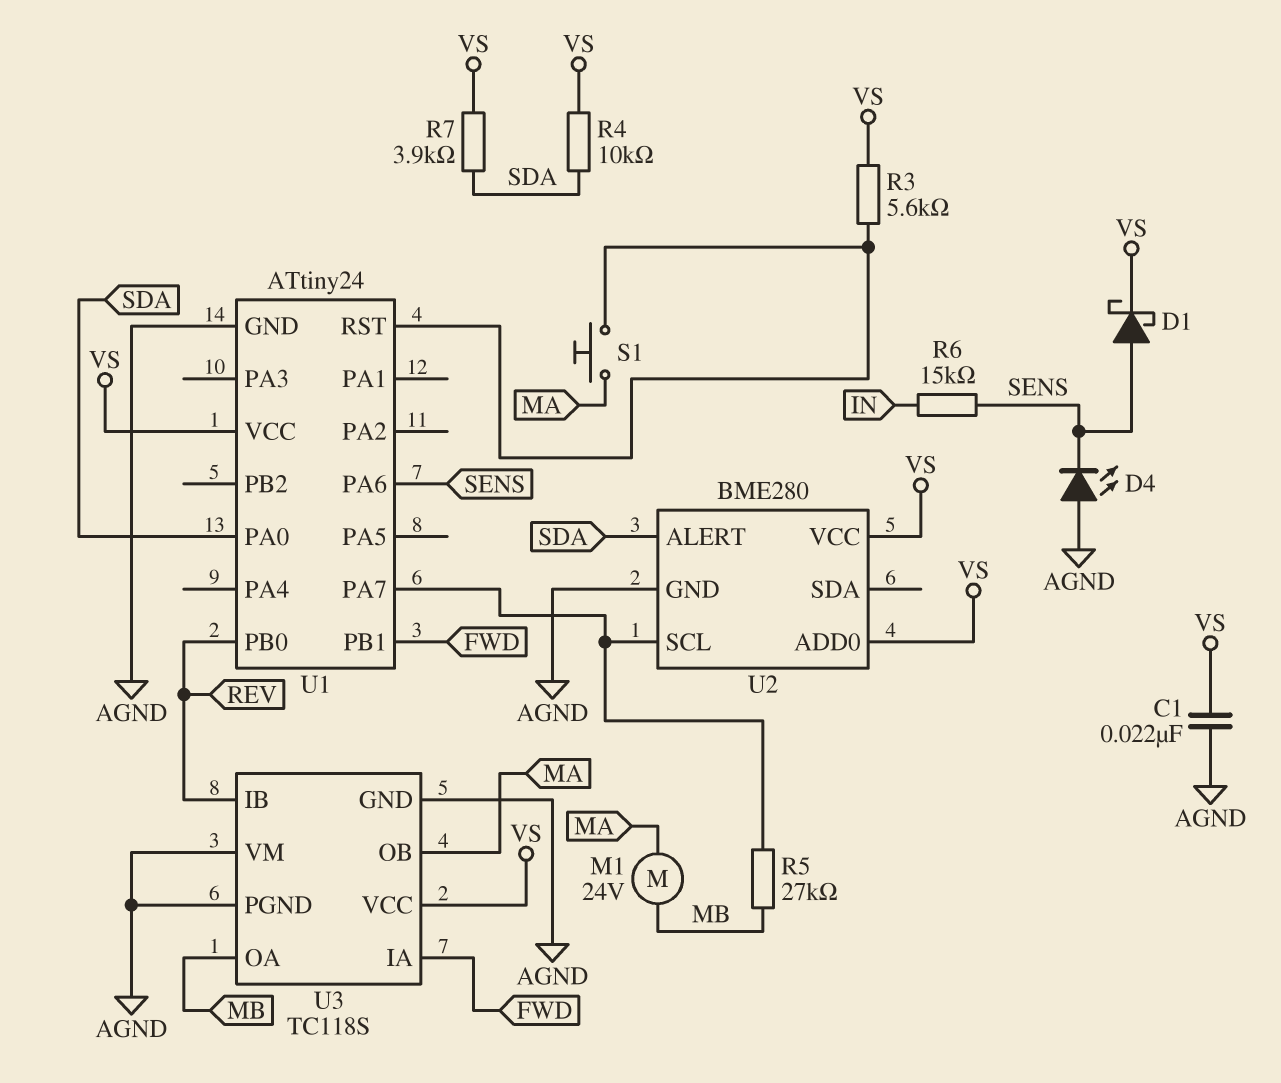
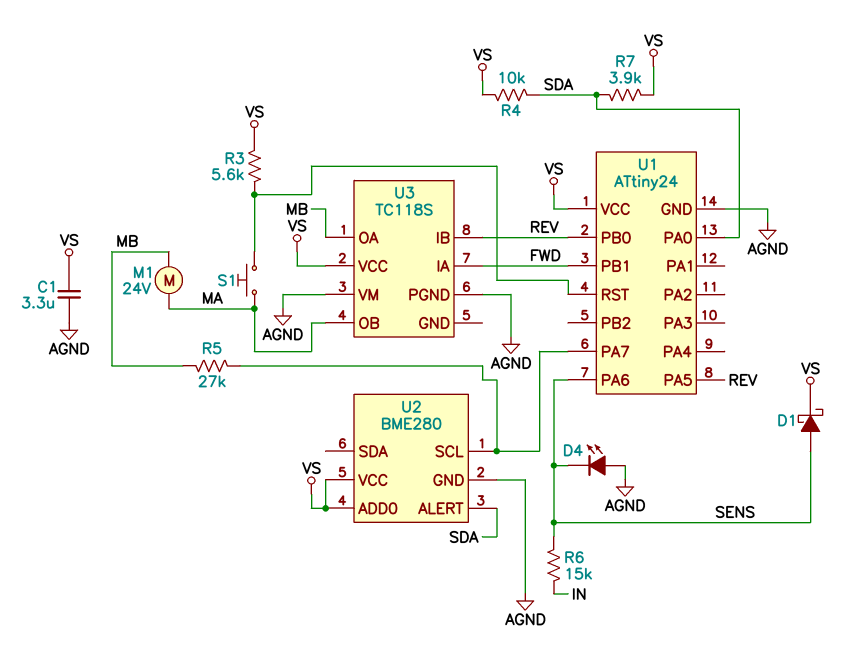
C1: 22nF (AGND, VS) -> 3.3uF (AGND, VS)
U1 pin PA5: none -> REV
U3 pin GND: AGND -> none

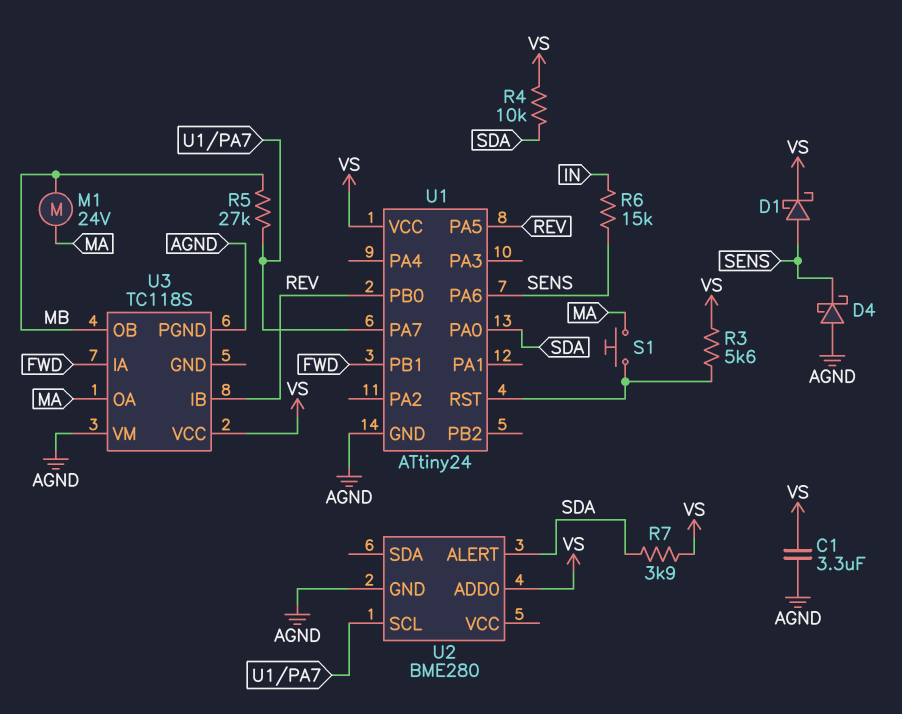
D4: LED (A AGND, K SENS) -> schottky (A AGND, K SENS)
U2 pin VCC: VS -> none
U3 pin OA: MB -> MA
U3 pin OB: MA -> MB

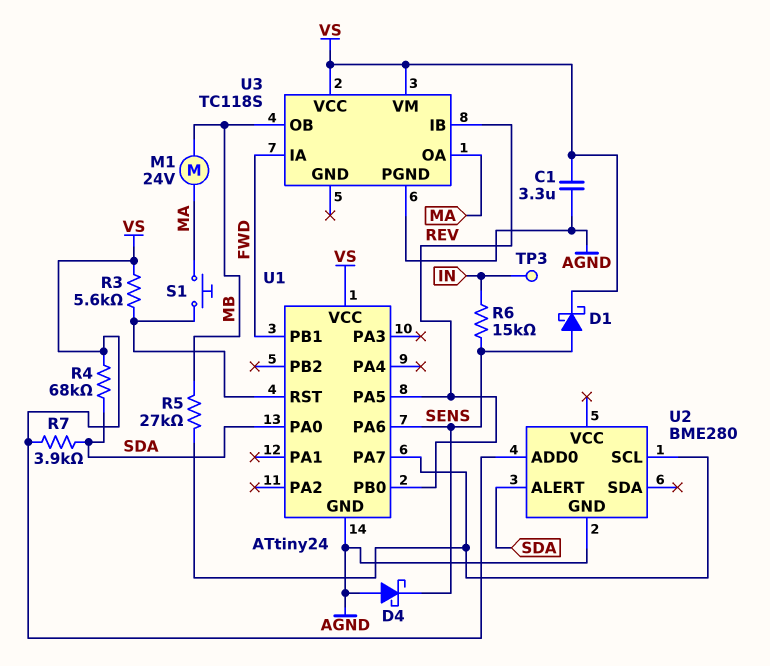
R4: 10k (SDA, VS) -> 68k (SDA, VS)
TP3: none -> test point (IN)
U3 pin VM: AGND -> VS

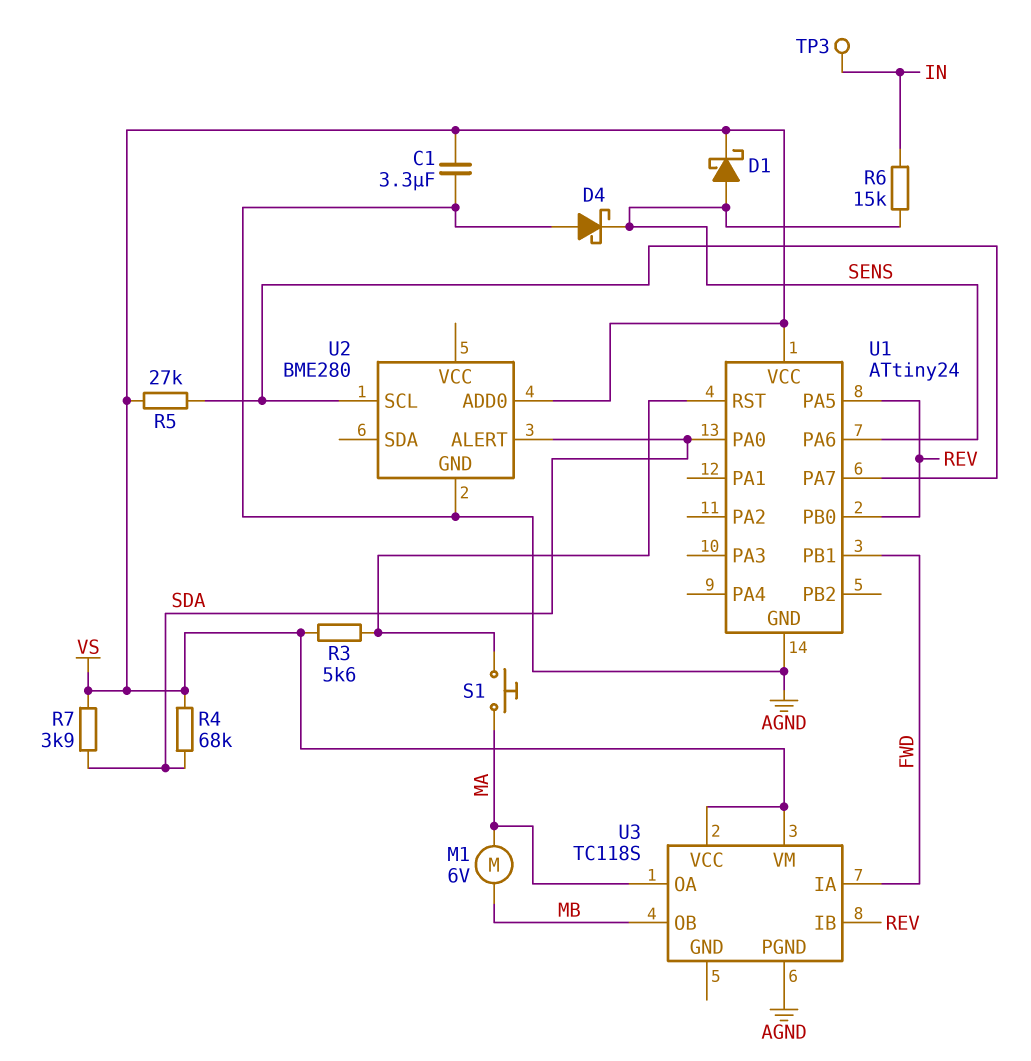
M1: motor 24V (MA, MB) -> motor 6V (MA, MB)
R5: 27k (MB, U1/PA7) -> 27k (U1/PA7, VS)

